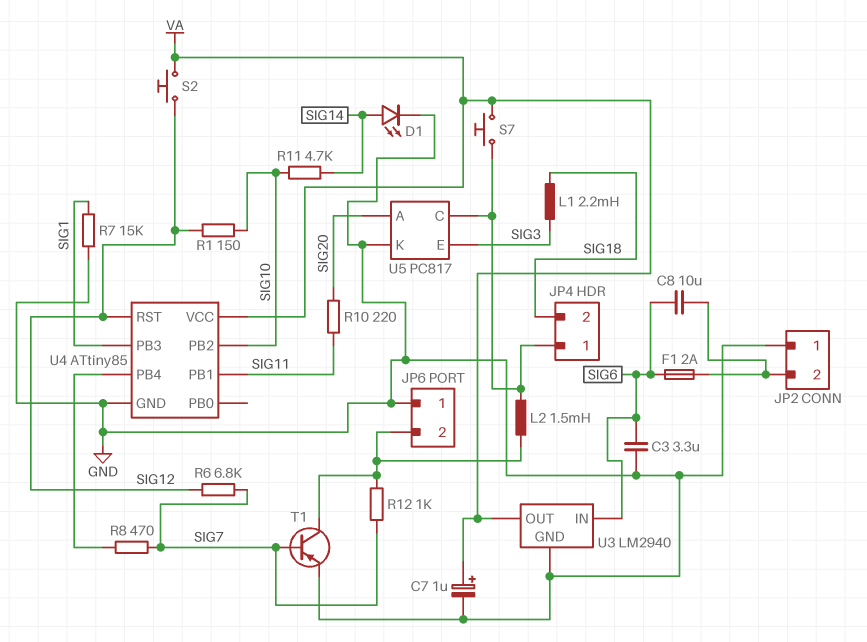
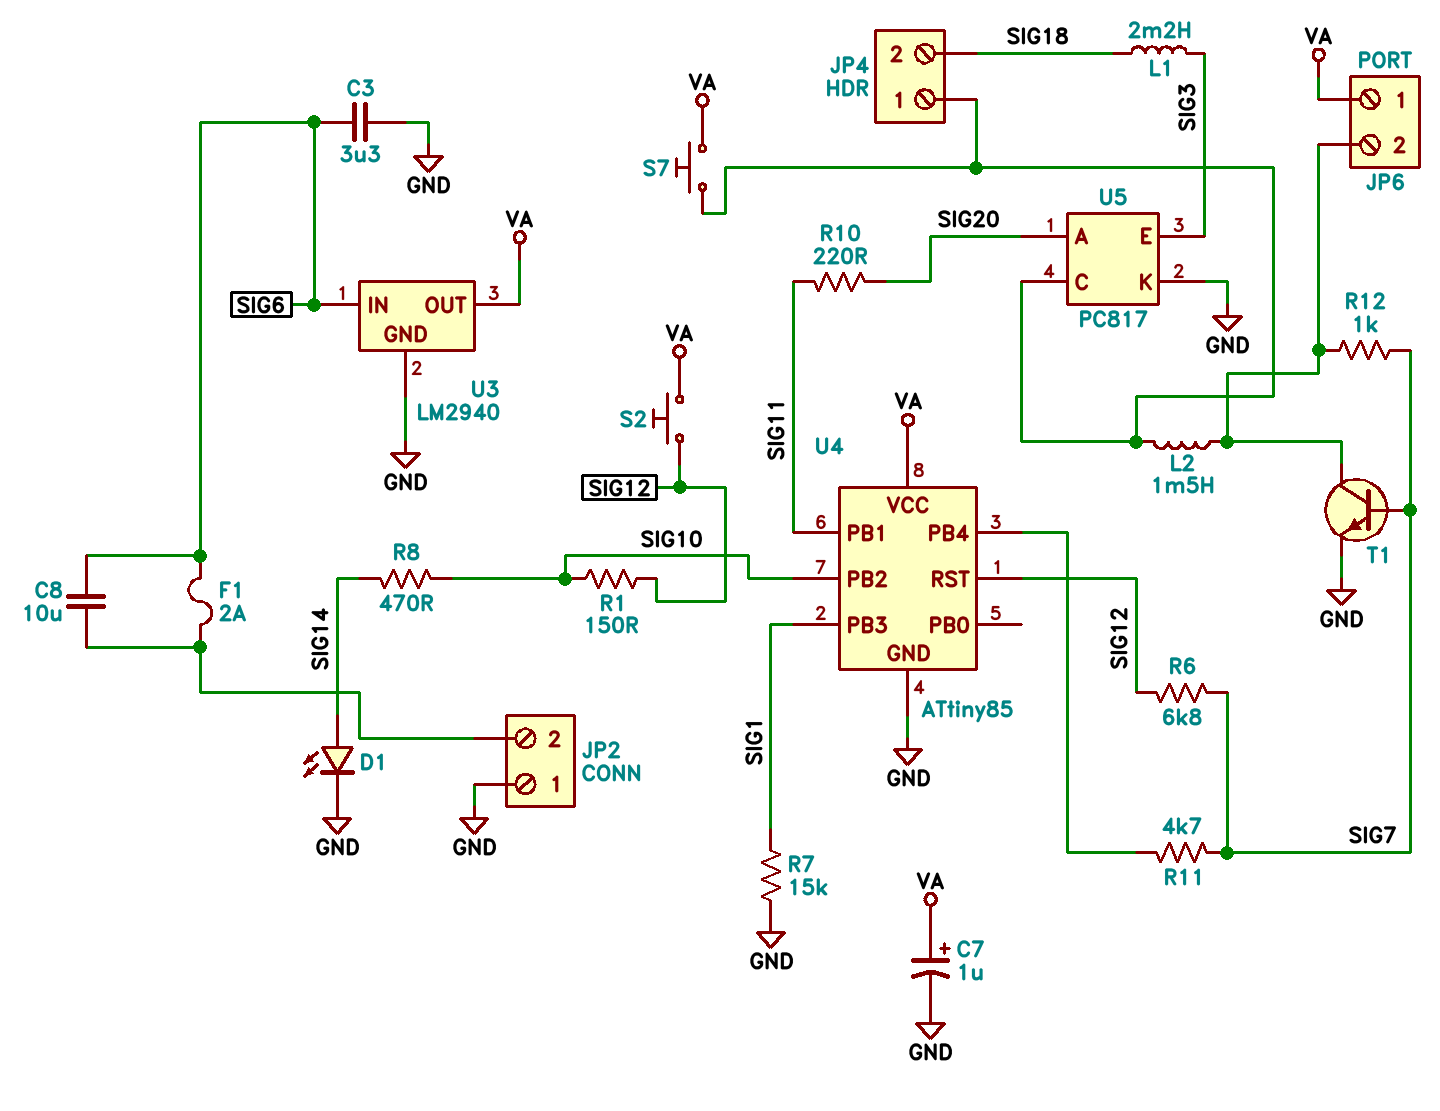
JP6 pin 1: GND -> VA
R8: 470 (SIG7, U4/PB4) -> 470 (SIG10, SIG14)
R11: 4.7k (SIG10, SIG14) -> 4.7k (SIG7, U4/PB4)
T1: PNP (B SIG7, C JP6/2, E GND) -> NPN (B SIG7, C JP6/2, E GND)

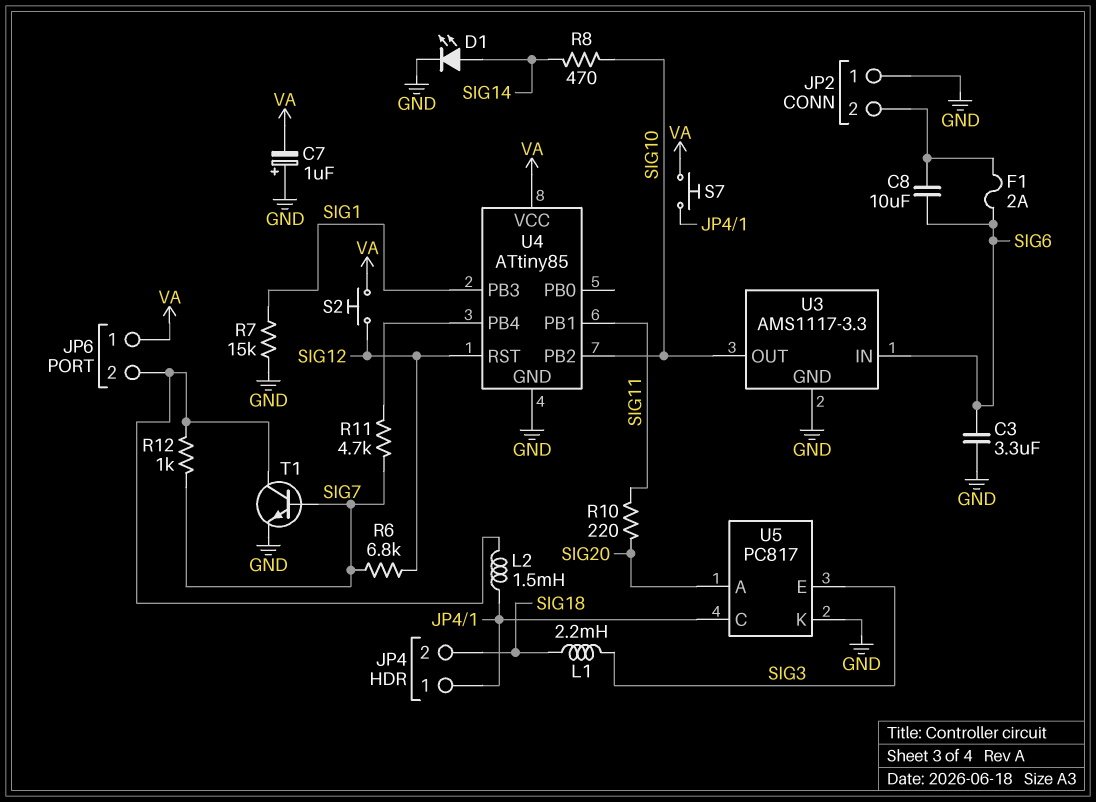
C7: 1uF (plus VA, minus GND) -> 1uF (plus GND, minus VA)
R1: 150 (SIG10, SIG12) -> none
U3: LM2940 -> AMS1117-3.3
U3 pin OUT: VA -> SIG10

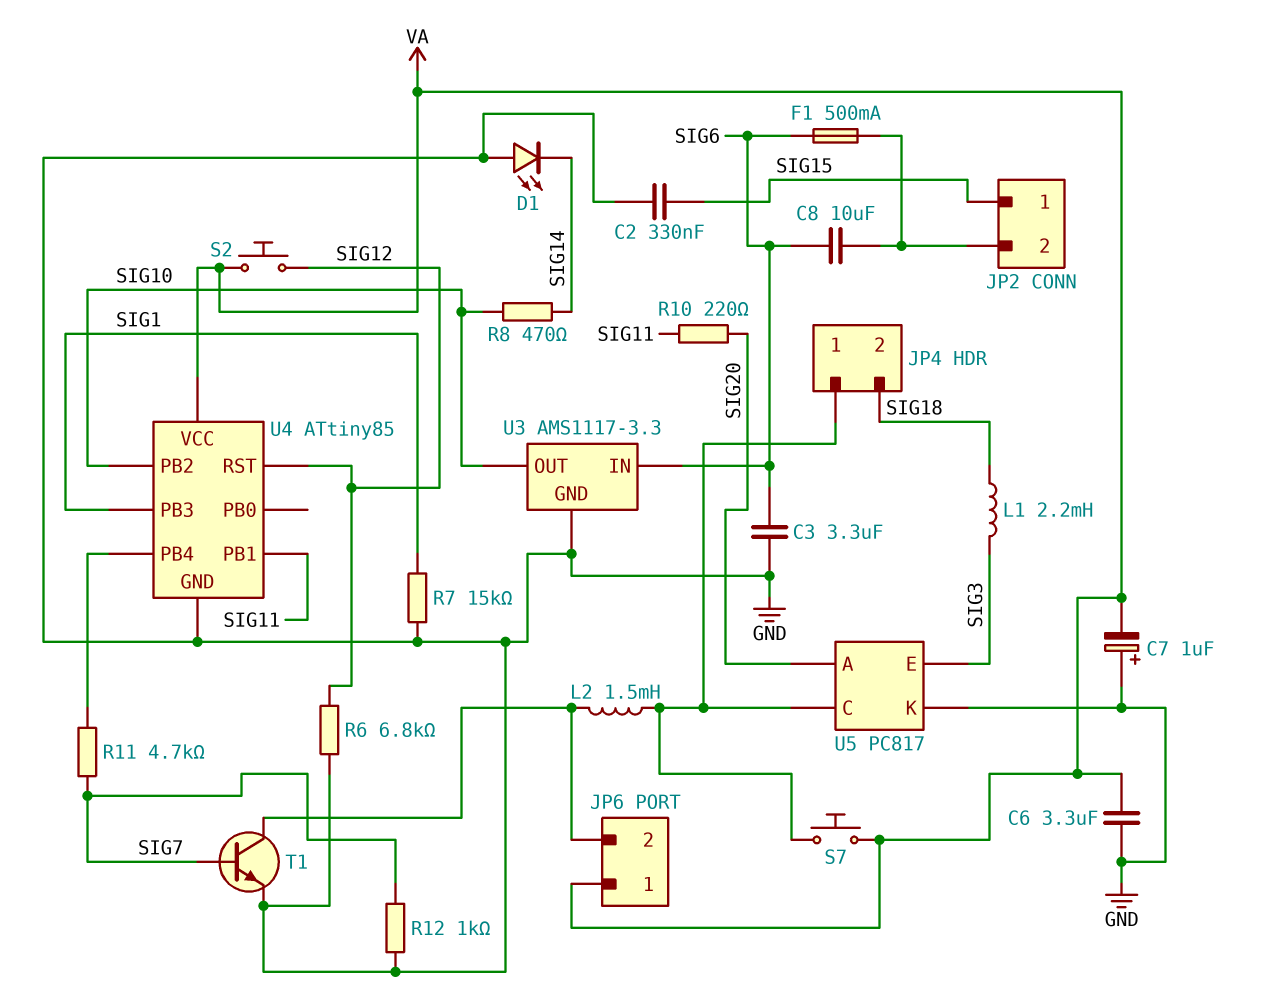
C2: none -> 330nF (GND, SIG15)
C6: none -> 3.3uF (GND, VA)
D1: LED (A SIG14, K GND) -> LED (A GND, K SIG14)
F1: 2A (JP2/2, SIG6) -> 500mA (JP2/2, SIG6)
JP2 pin 1: GND -> SIG15
R6: 6.8k (SIG7, SIG12) -> 6.8k (GND, SIG12)
R12: 1k (JP6/2, SIG7) -> 1k (GND, SIG7)

